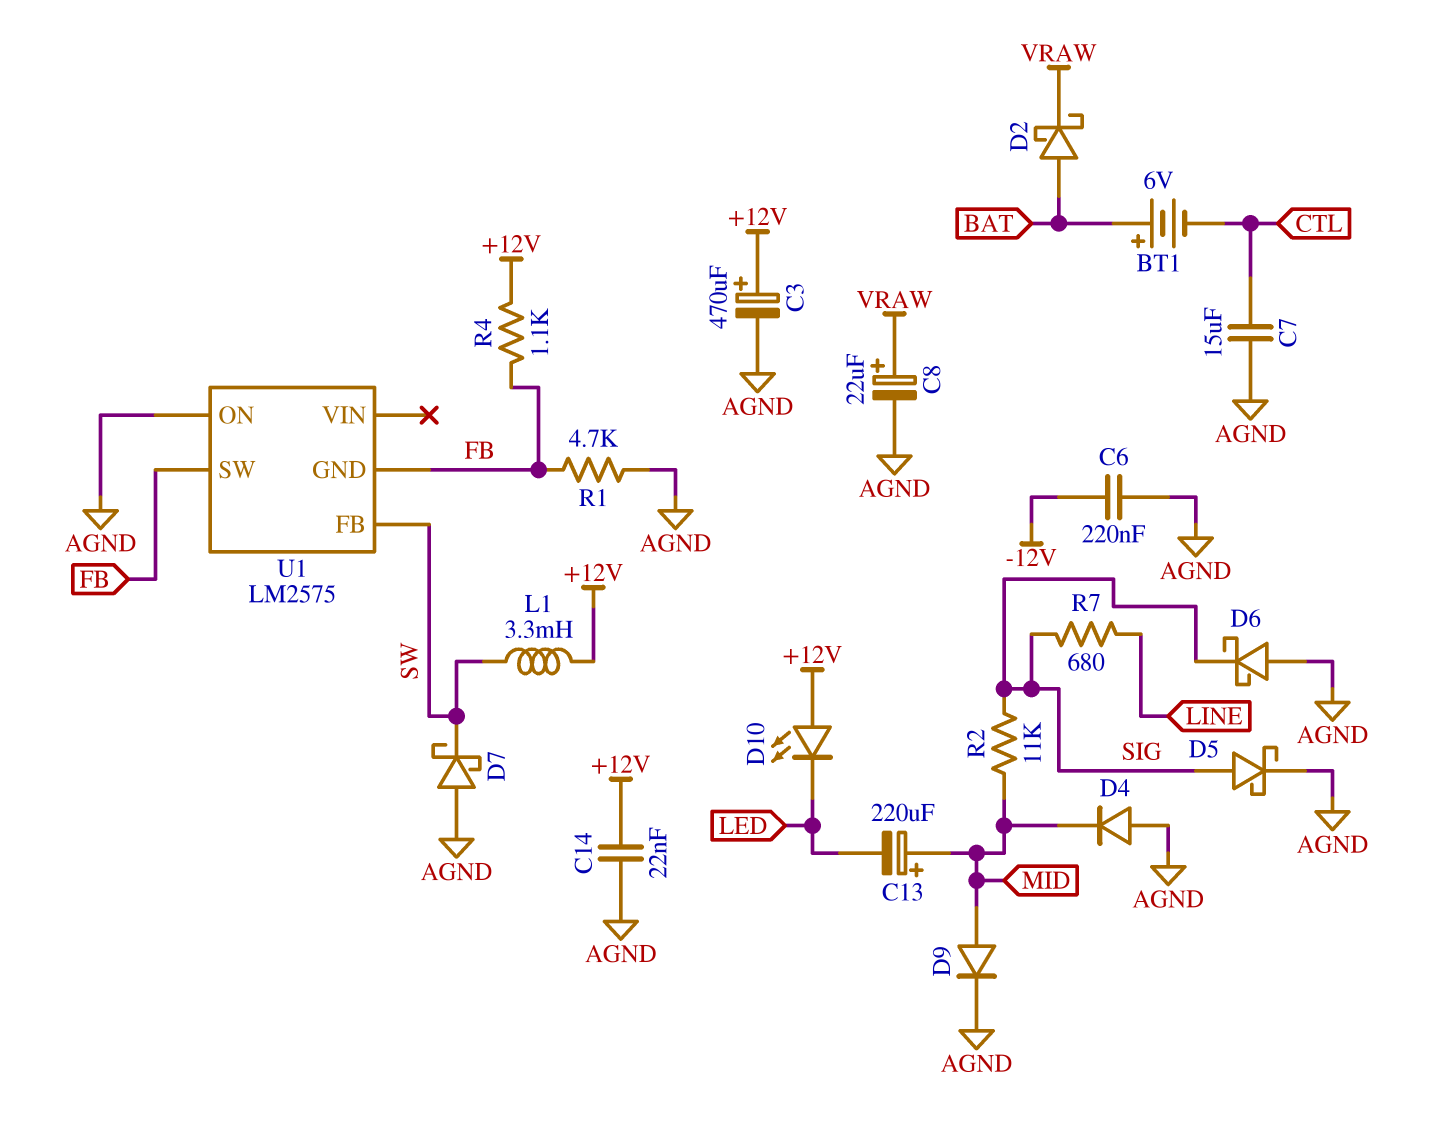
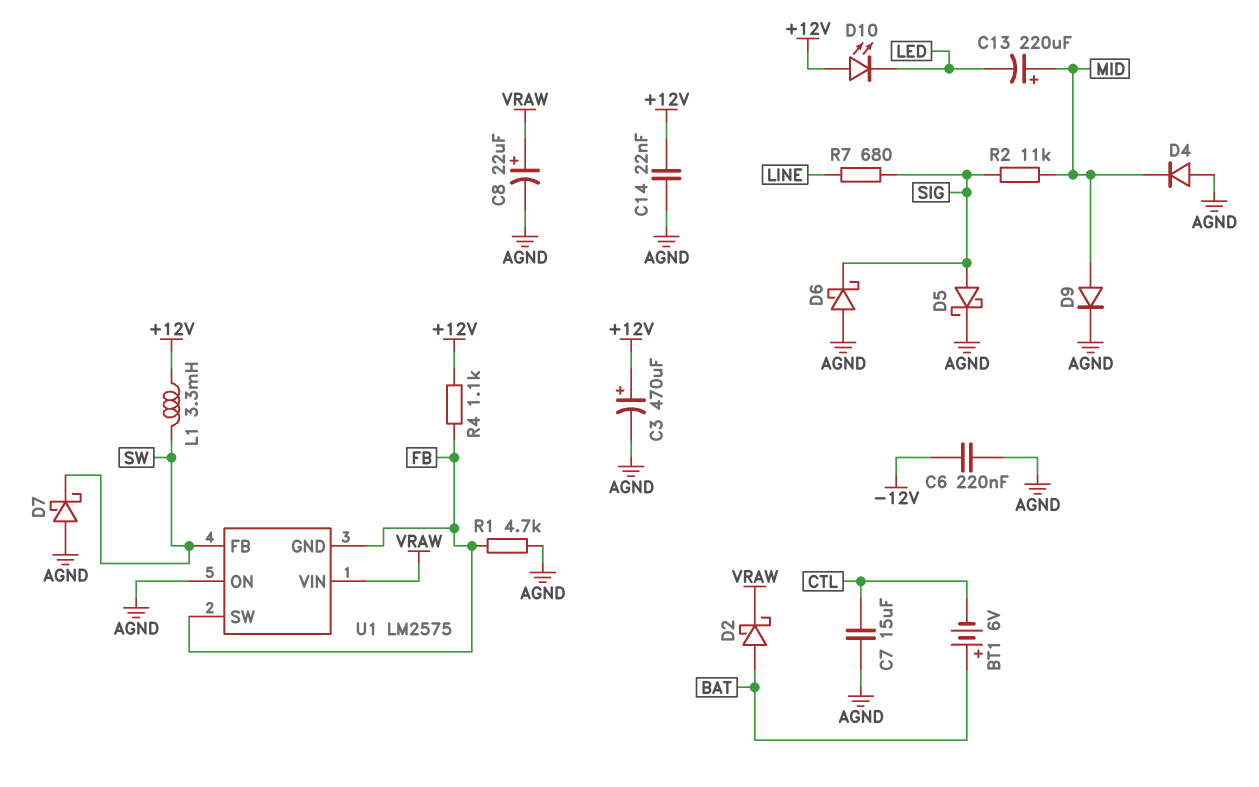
U1 pin VIN: none -> VRAW

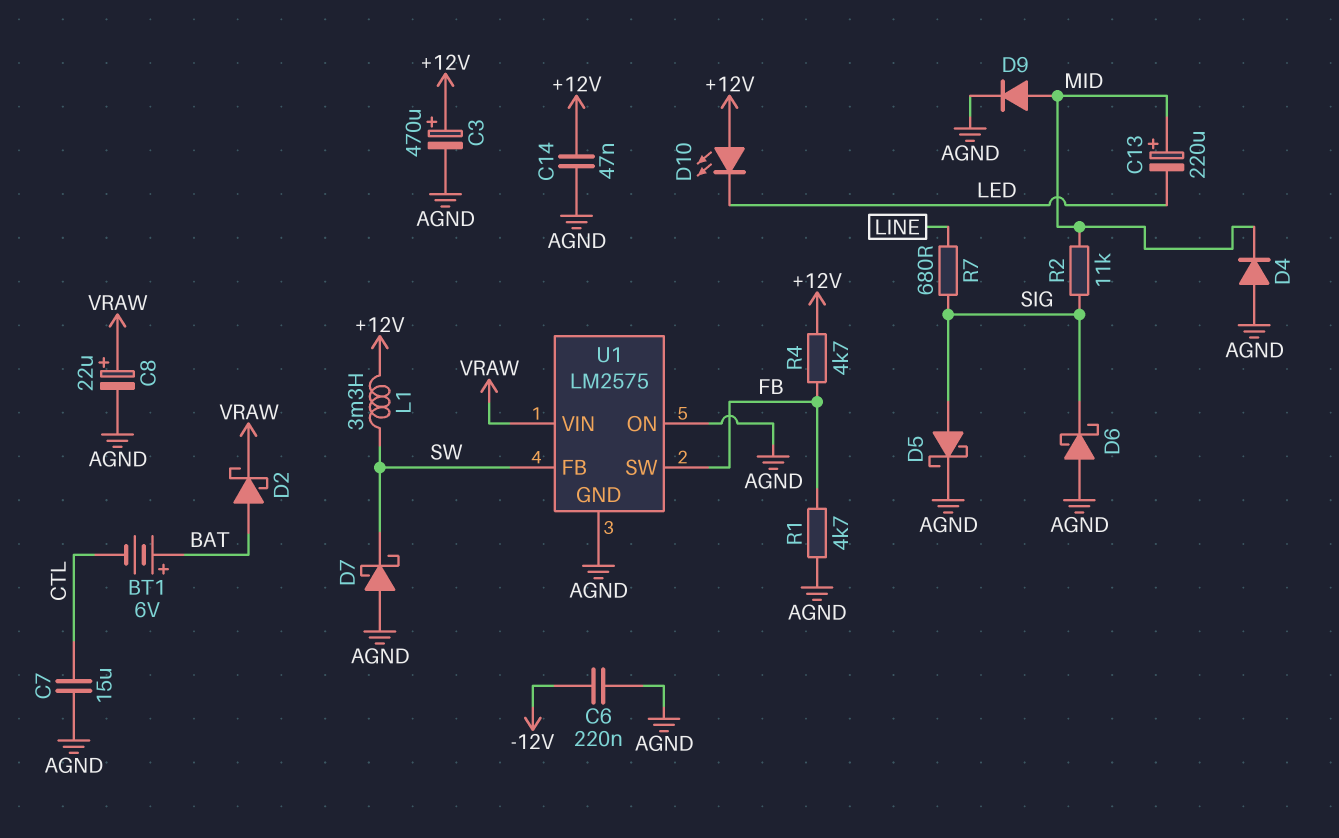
C14: 22nF (+12V, AGND) -> 47nF (+12V, AGND)
R4: 1.1k (+12V, FB) -> 4.7k (+12V, FB)
U1 pin GND: FB -> AGND

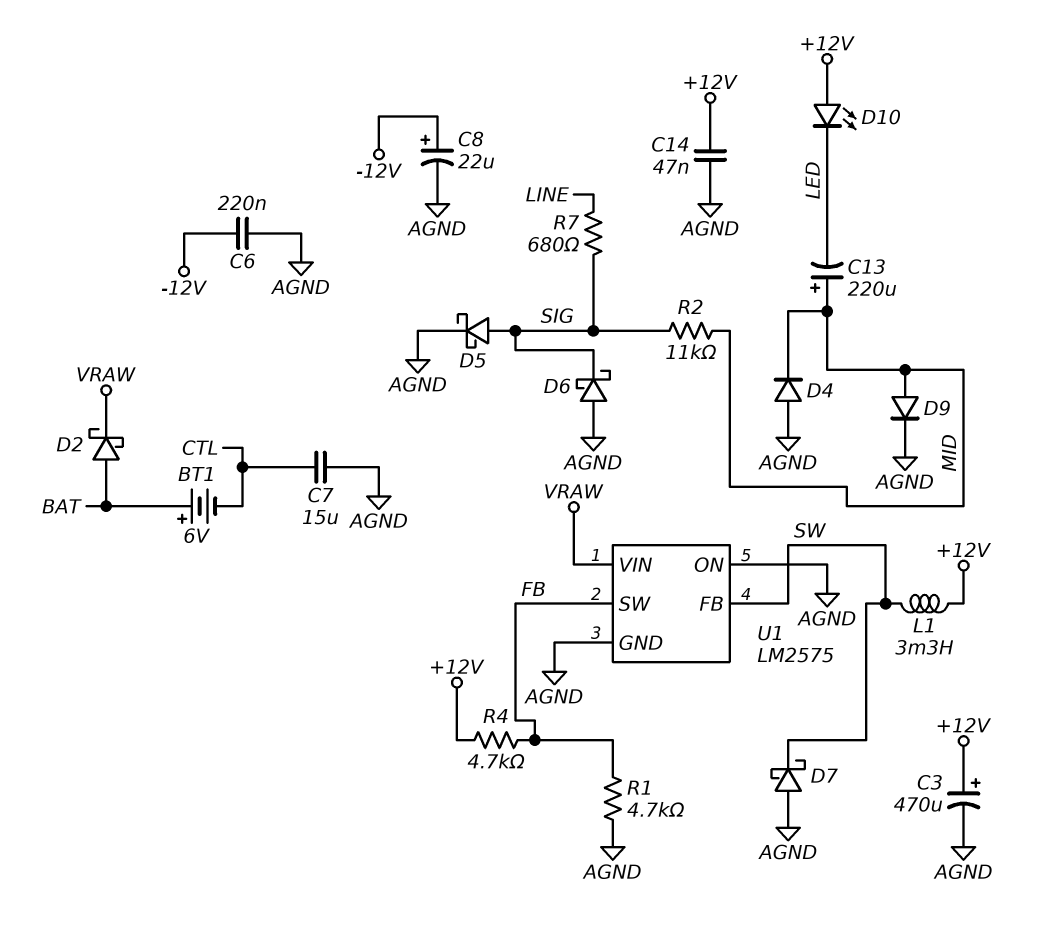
C8: 22uF (plus VRAW, minus AGND) -> 22uF (plus -12V, minus AGND)

